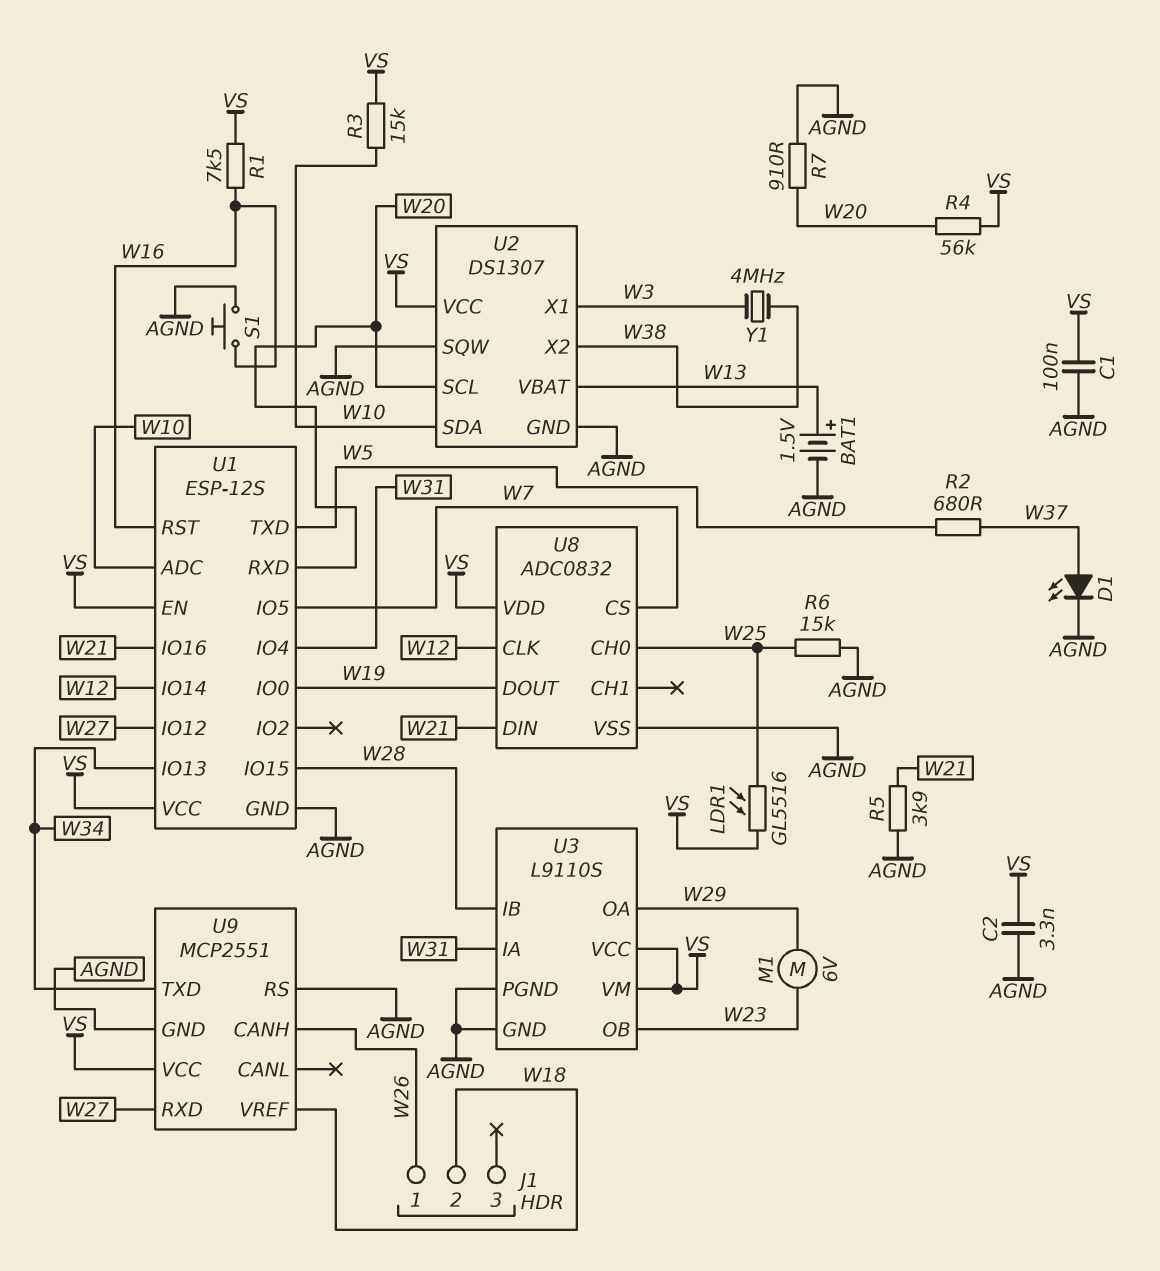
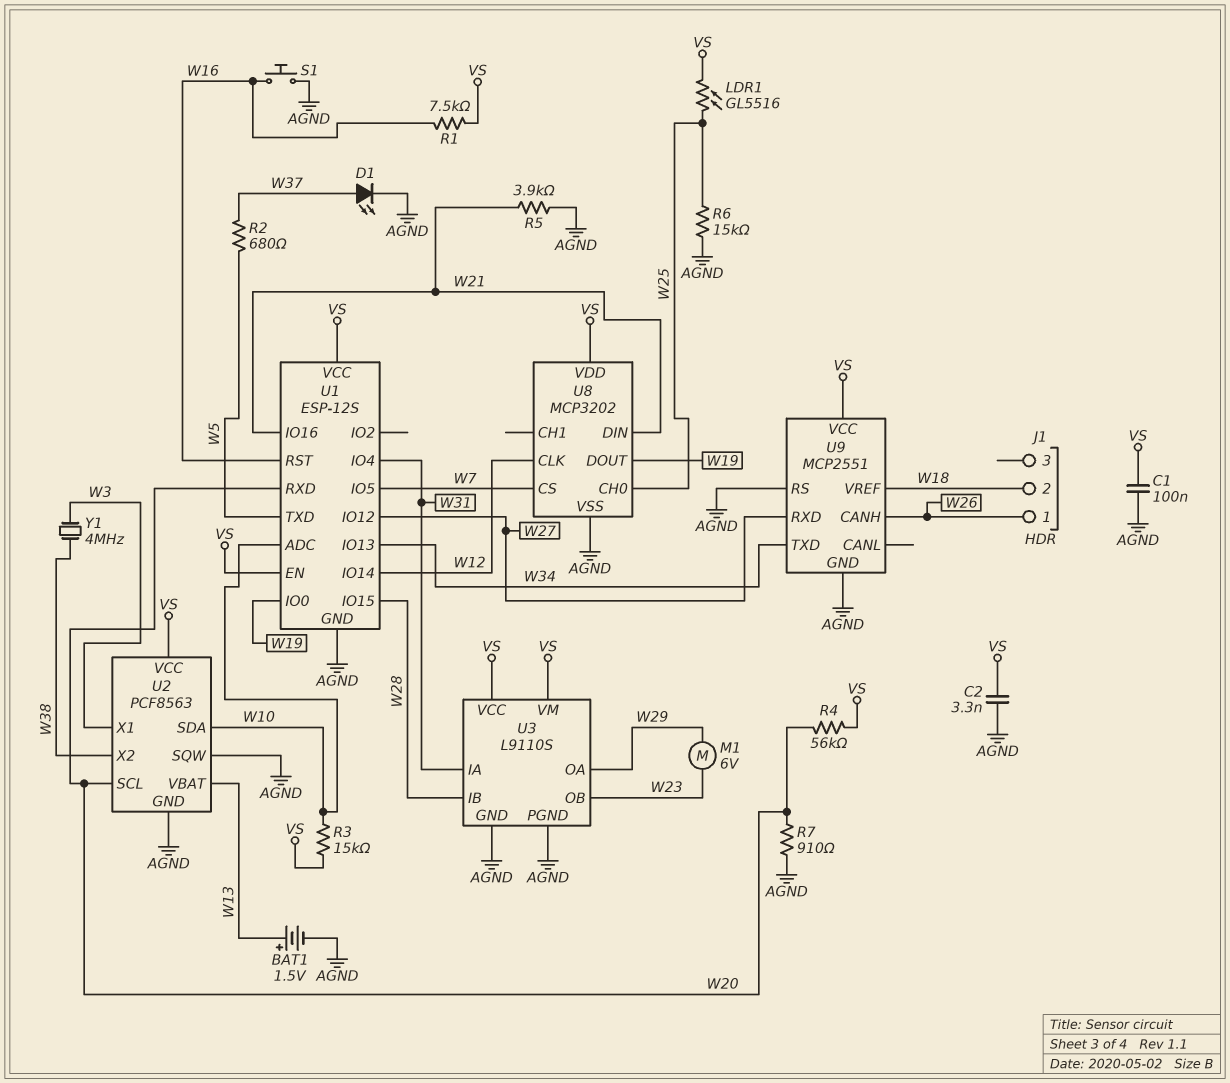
U2: DS1307 -> PCF8563
U8: ADC0832 -> MCP3202

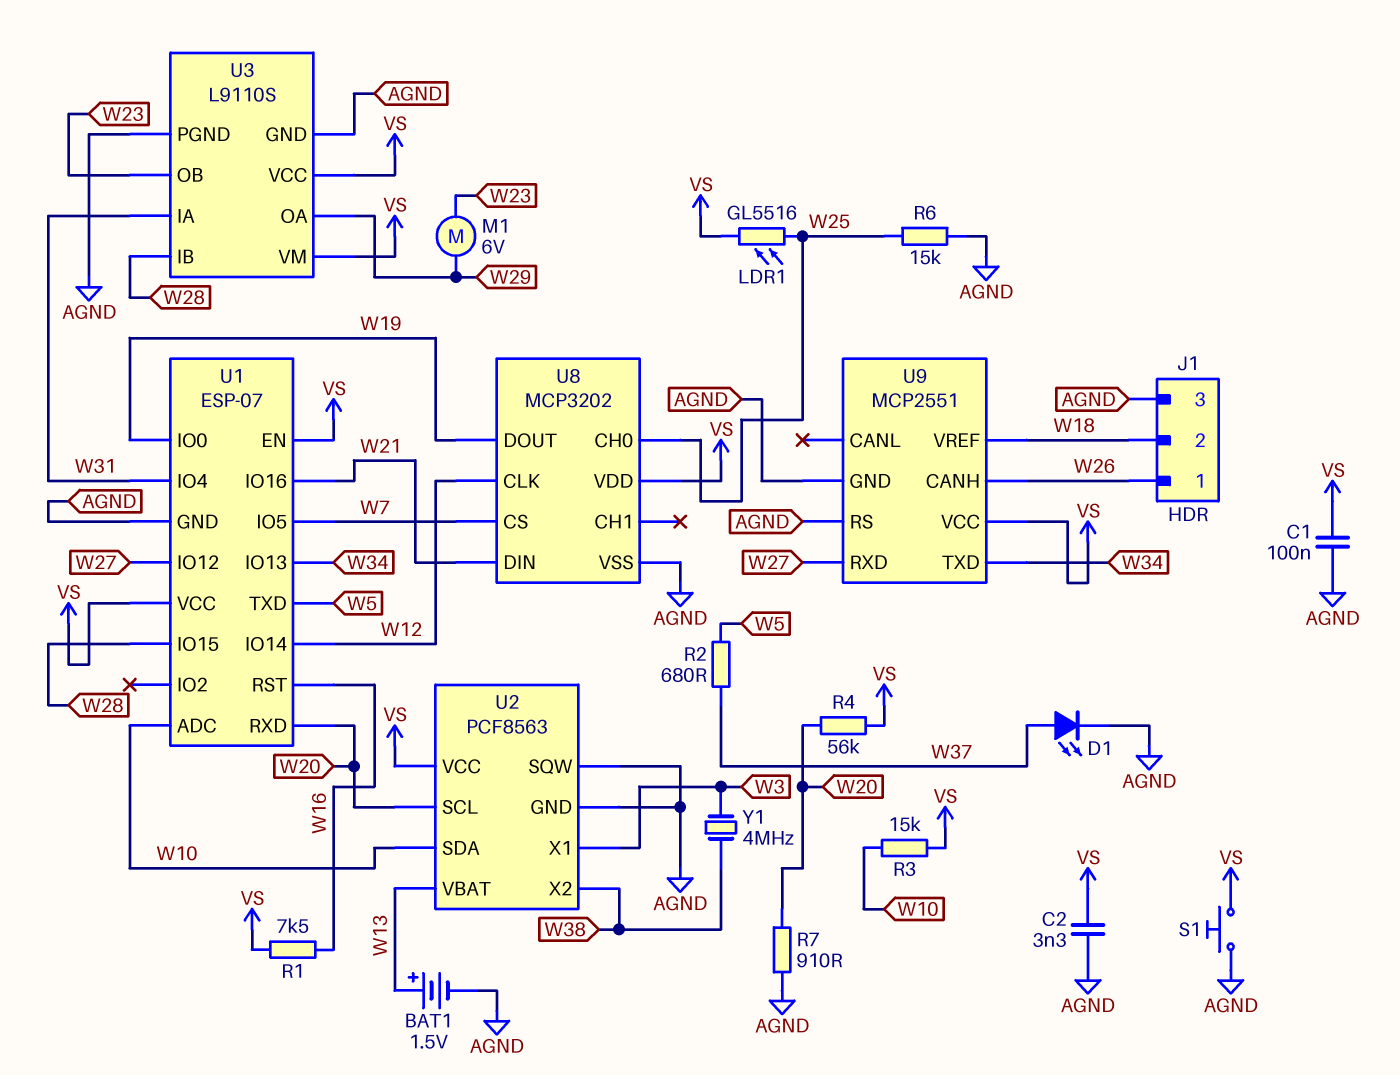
J1 pin 3: none -> AGND
R5: 3.9k (AGND, W21) -> none
S1: button (AGND, W16) -> button (AGND, VS)
U1: ESP-12S -> ESP-07

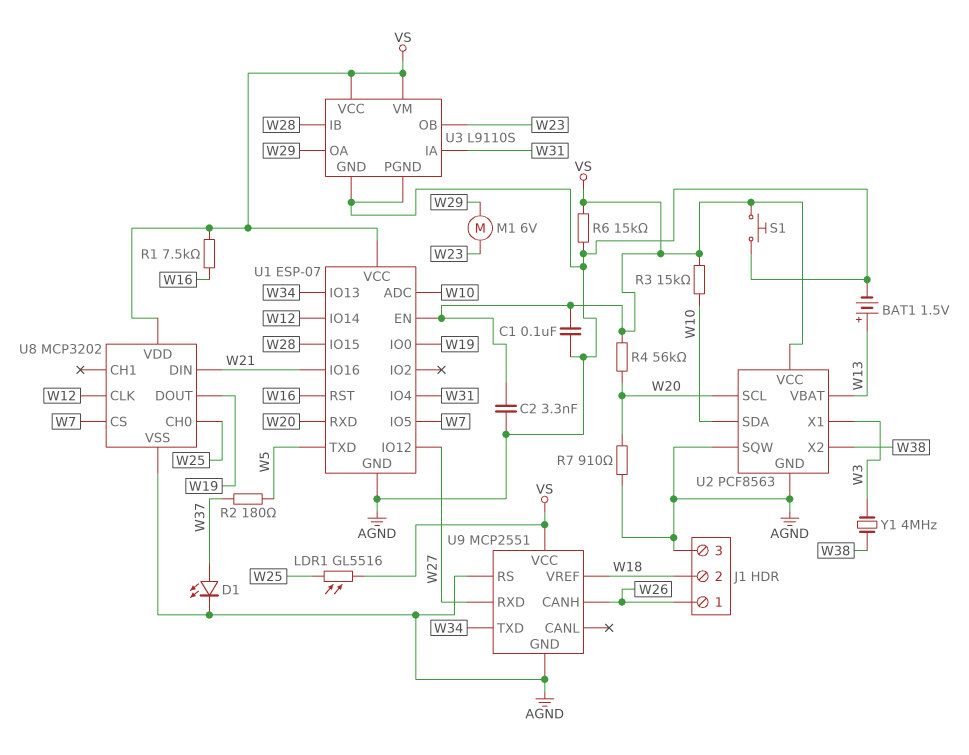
R2: 680 (W5, W37) -> 180 (W5, W37)
R6: 15k (AGND, W25) -> 15k (AGND, VS)

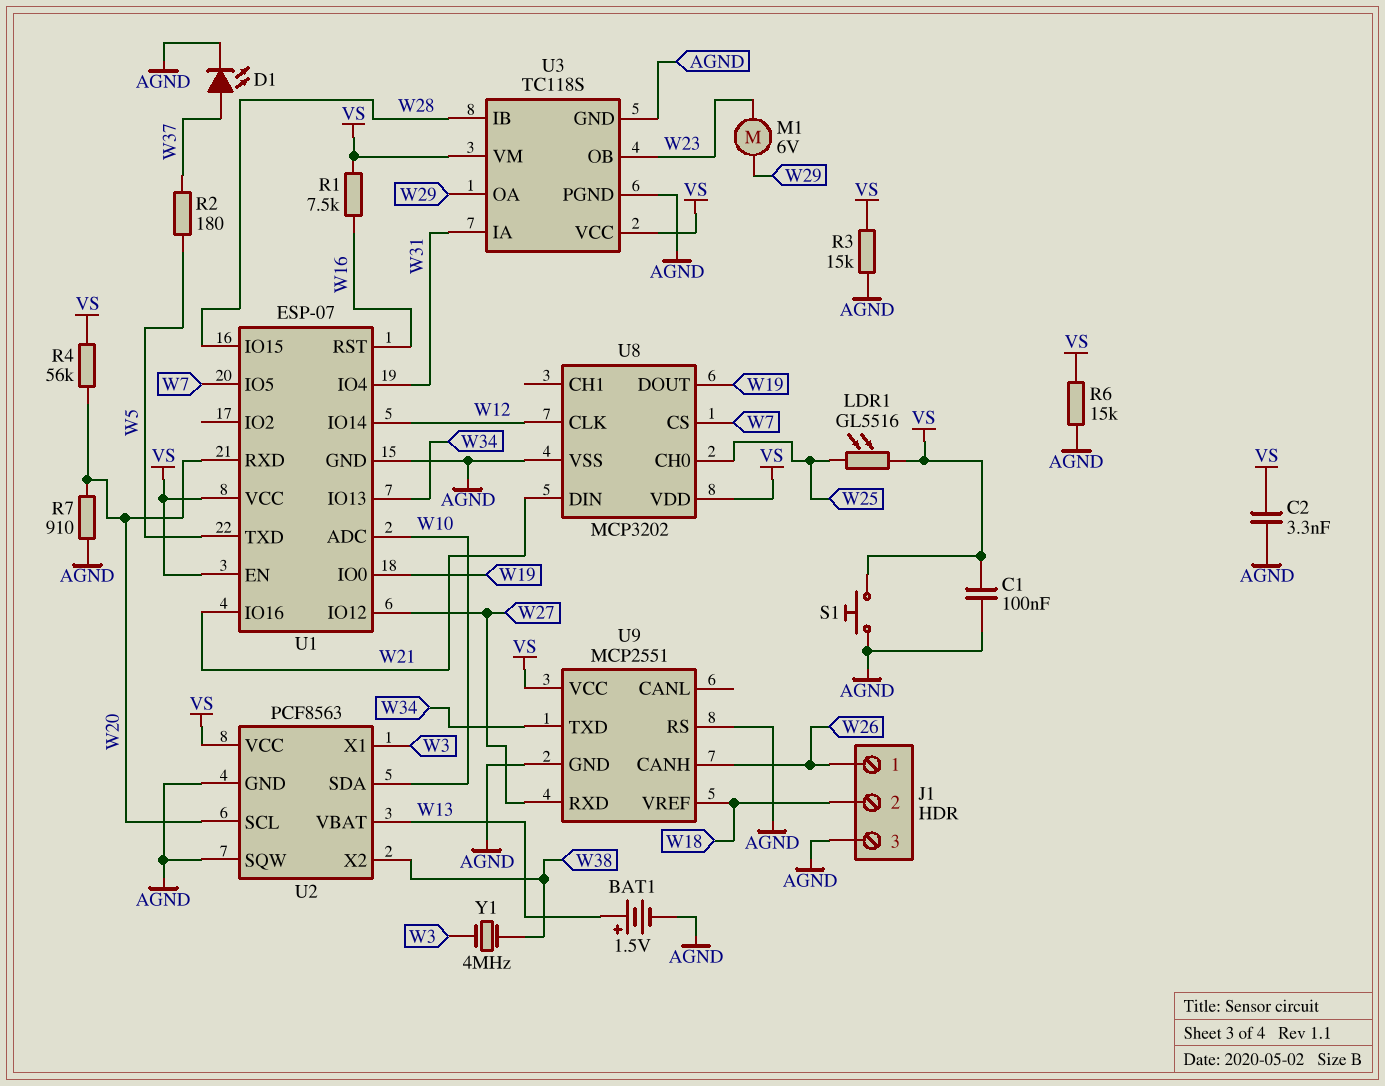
R3: 15k (VS, W10) -> 15k (AGND, VS)
U3: L9110S -> TC118S

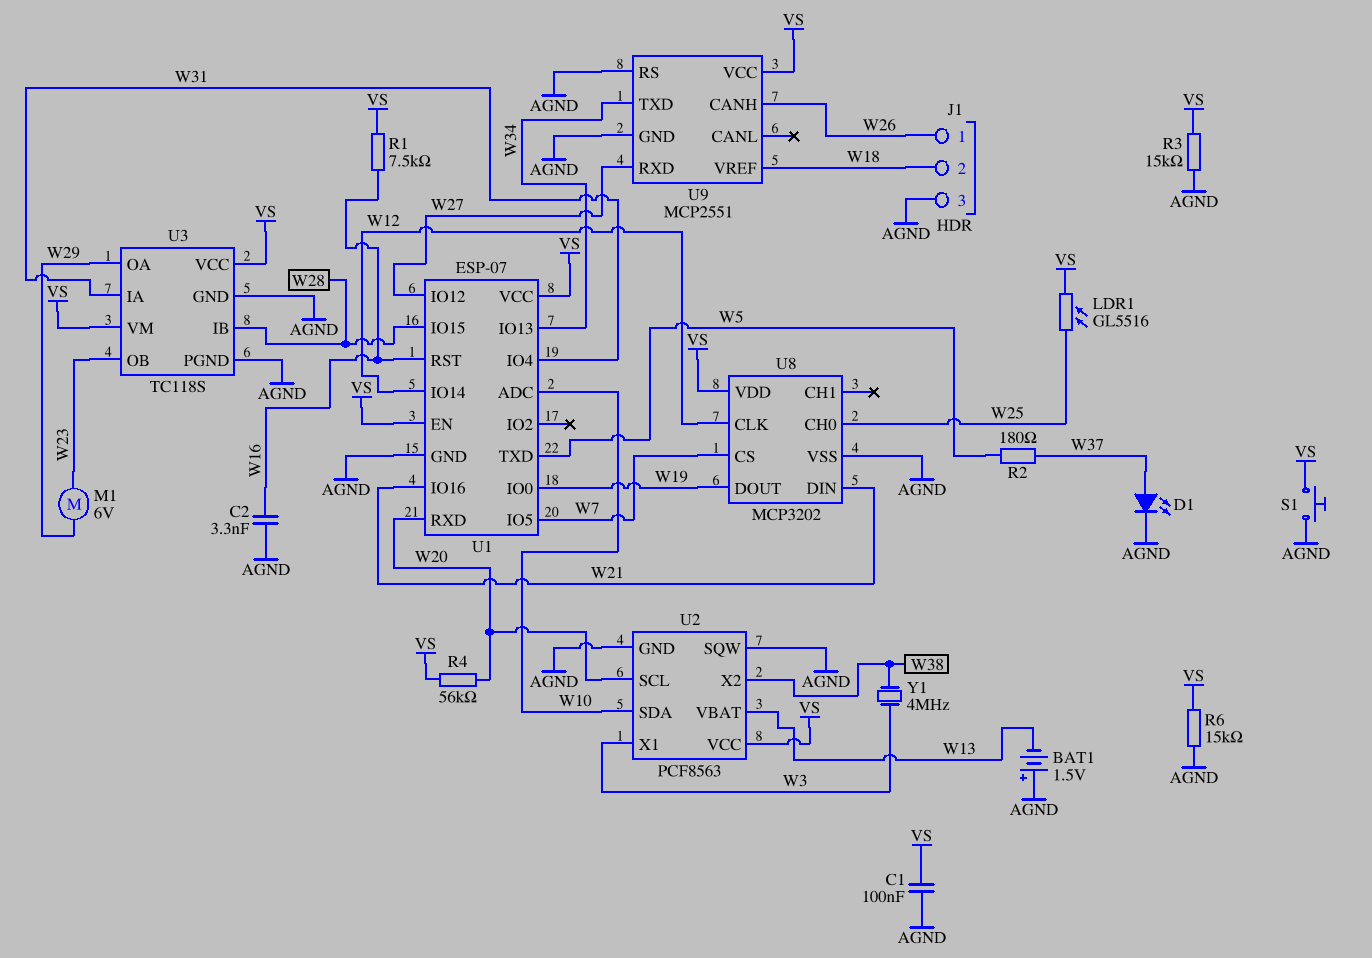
BAT1: 1.5V (plus W13, minus AGND) -> 1.5V (plus AGND, minus W13)
C2: 3.3nF (AGND, VS) -> 3.3nF (AGND, W16)
R7: 910 (AGND, W20) -> none

